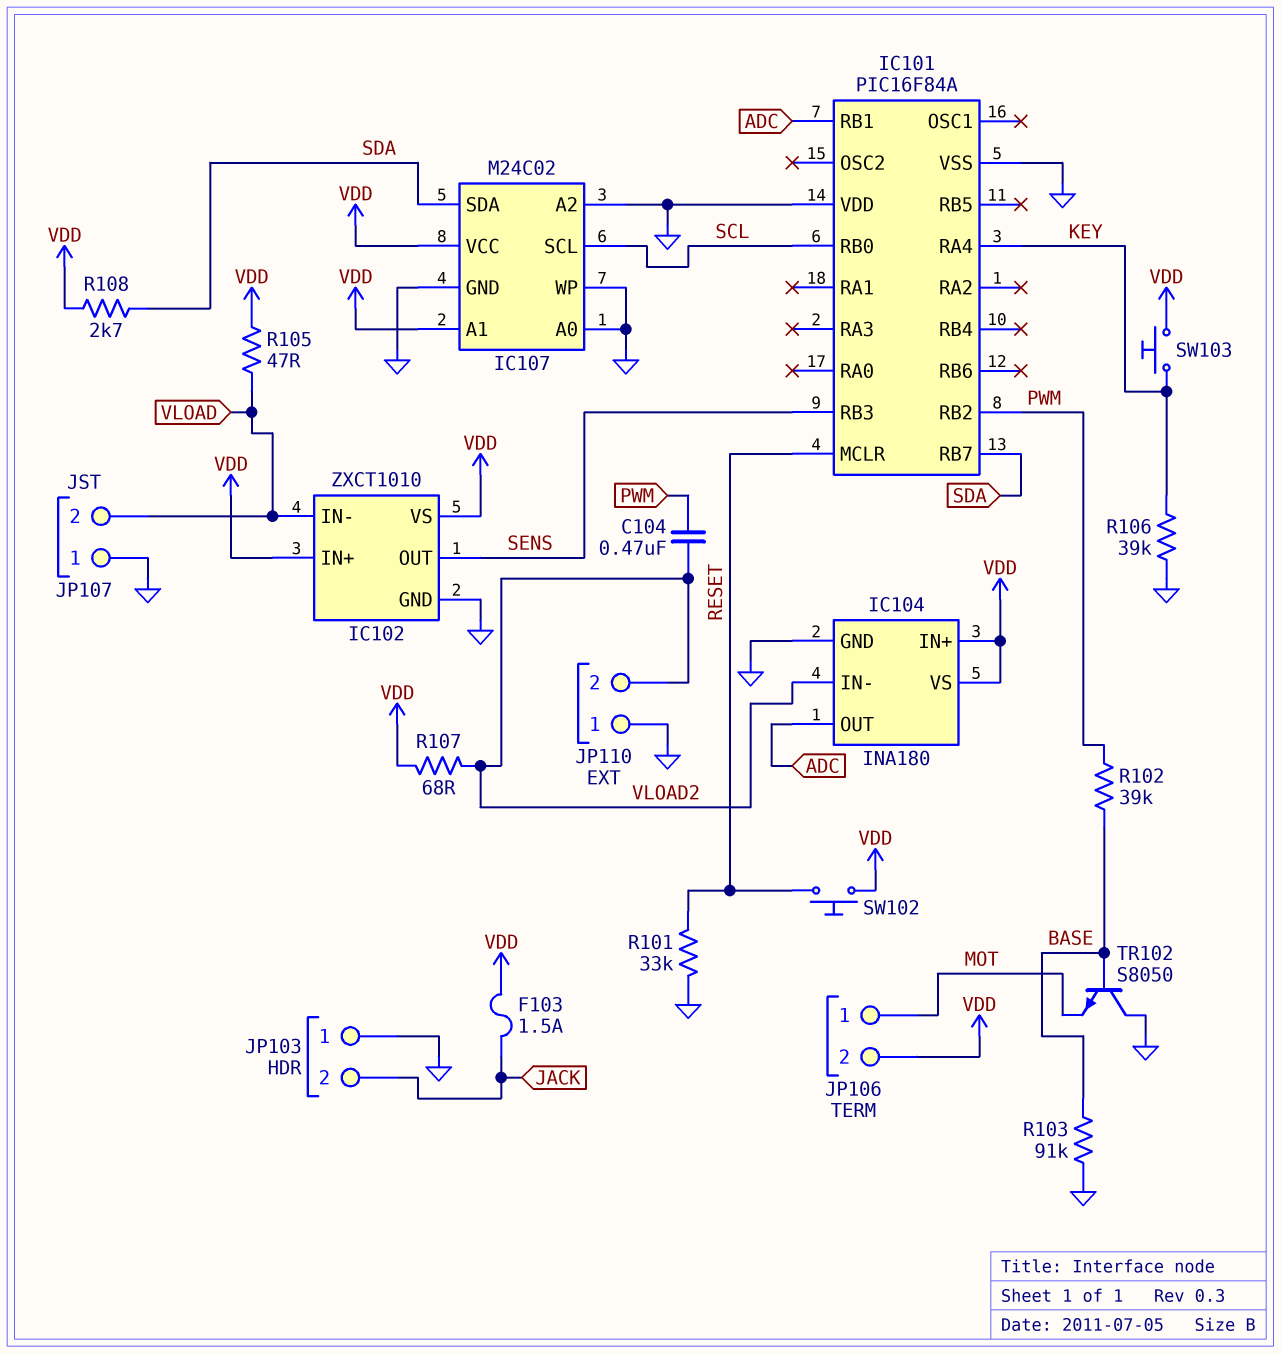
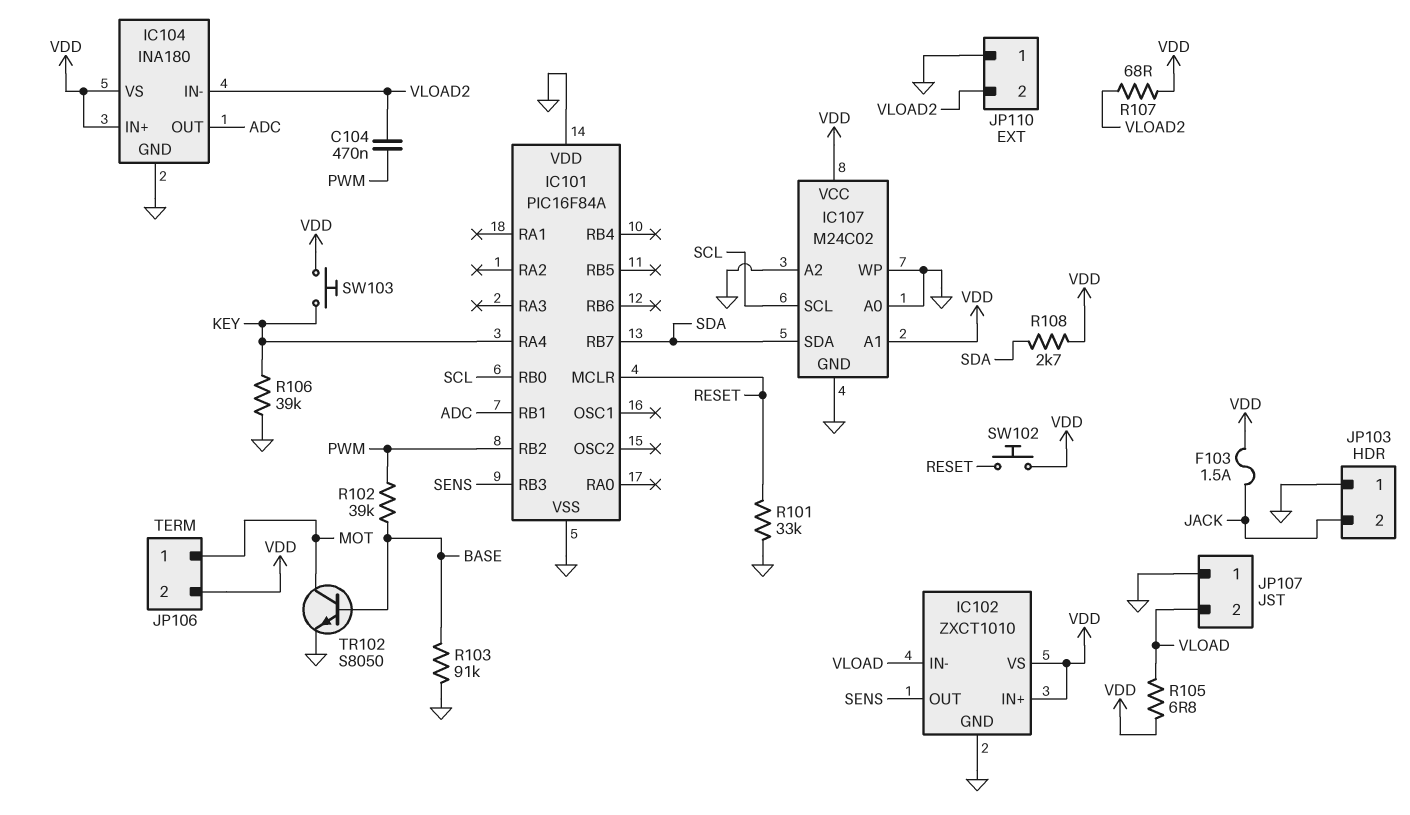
R105: 47 (VDD, VLOAD) -> 6.8 (VDD, VLOAD)
TR102: NPN S8050 (B BASE, C GND, E MOT) -> NPN S8050 (B BASE, C MOT, E GND)

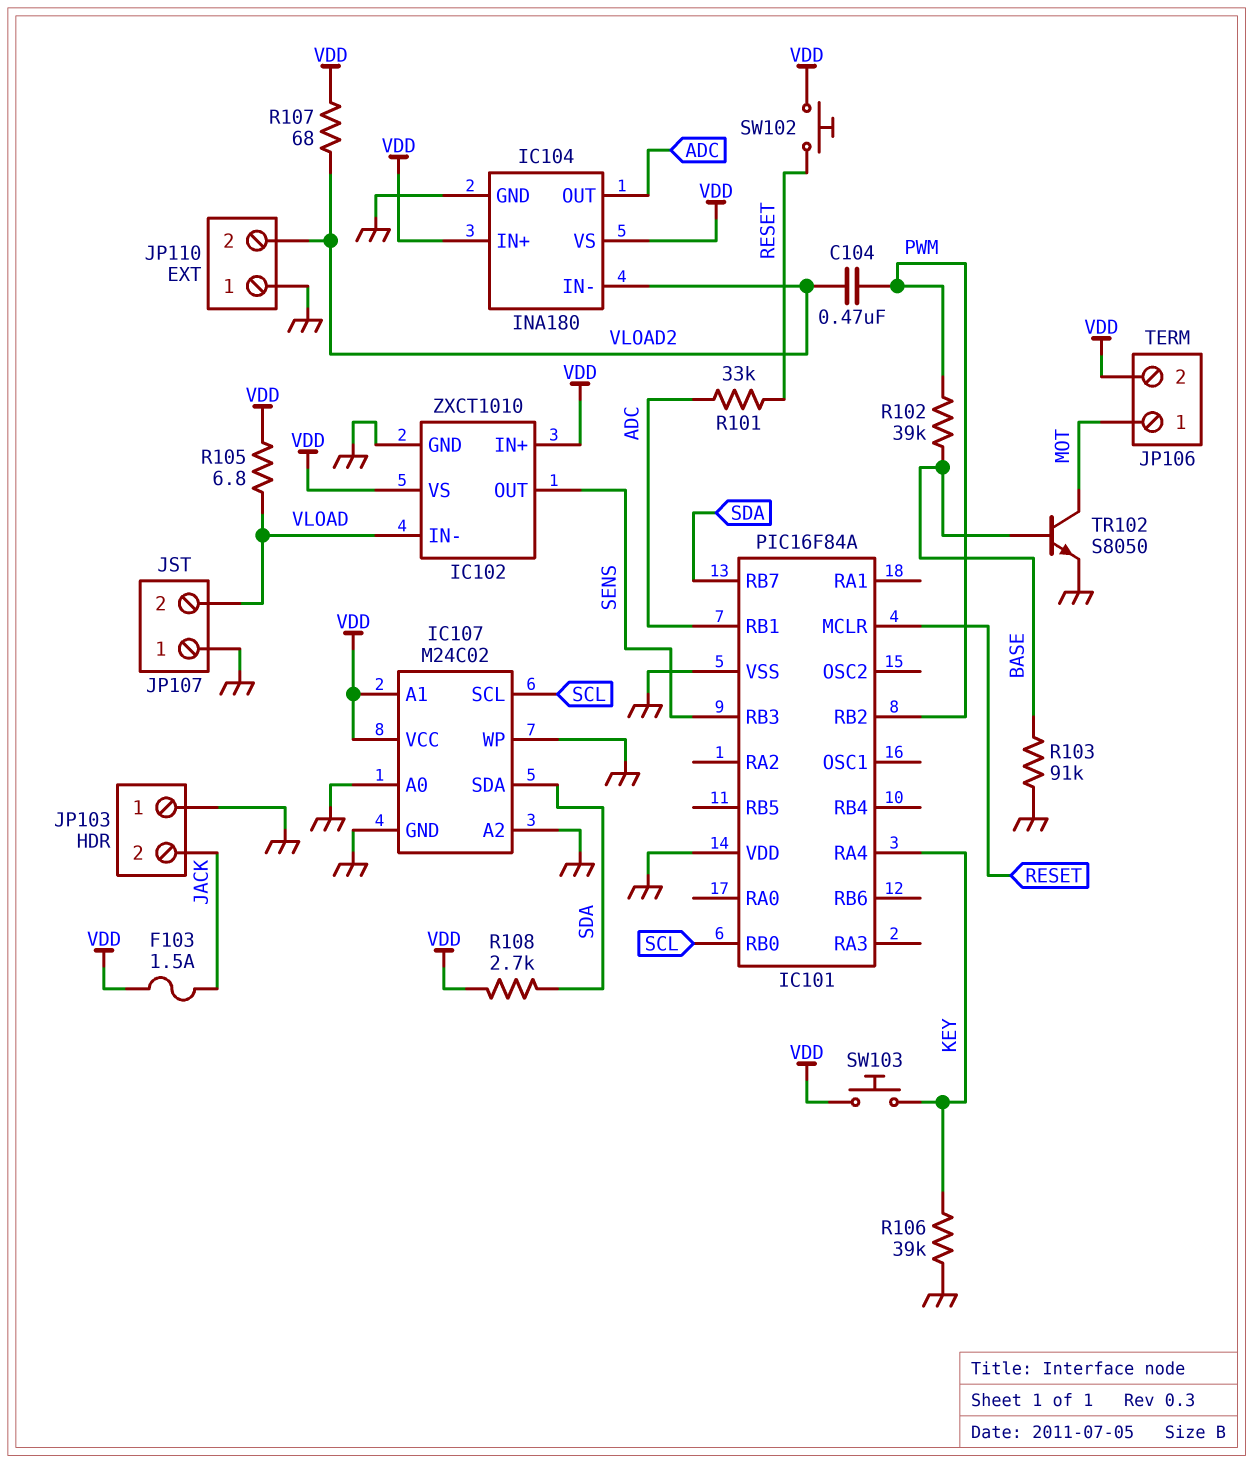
R101: 33k (GND, RESET) -> 33k (ADC, RESET)

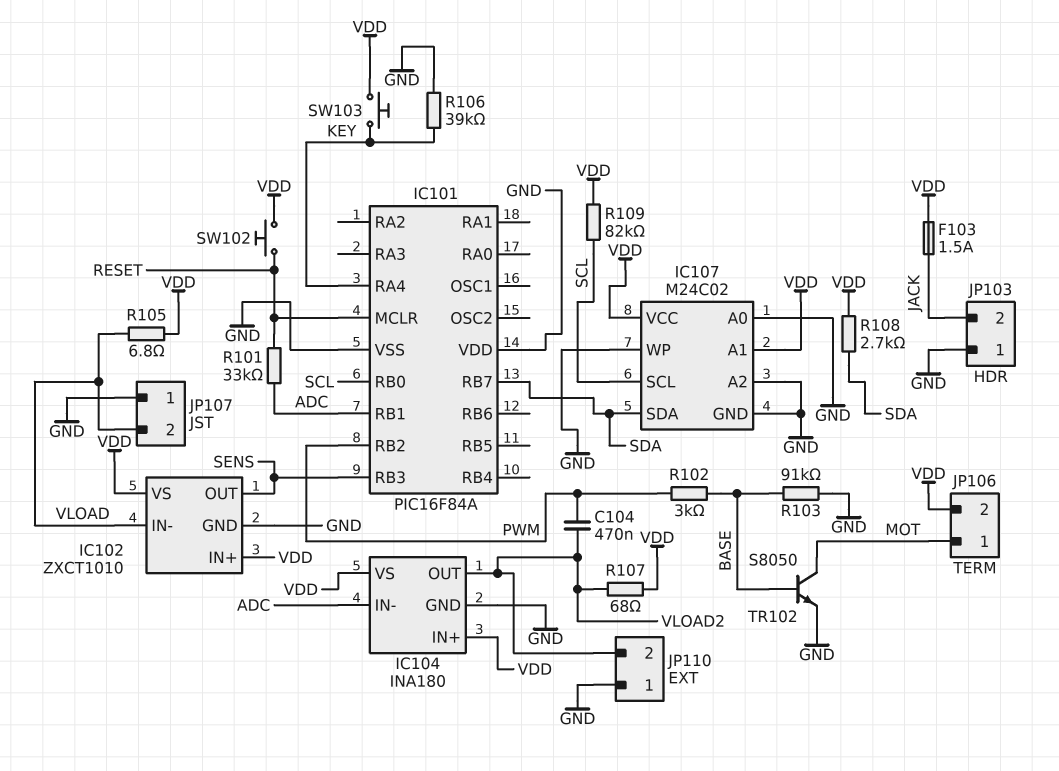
IC104 pin IN-: VLOAD2 -> ADC
IC104 pin OUT: ADC -> VLOAD2
R102: 39k (BASE, PWM) -> 3k (BASE, PWM)
R109: none -> 82k (SCL, VDD)

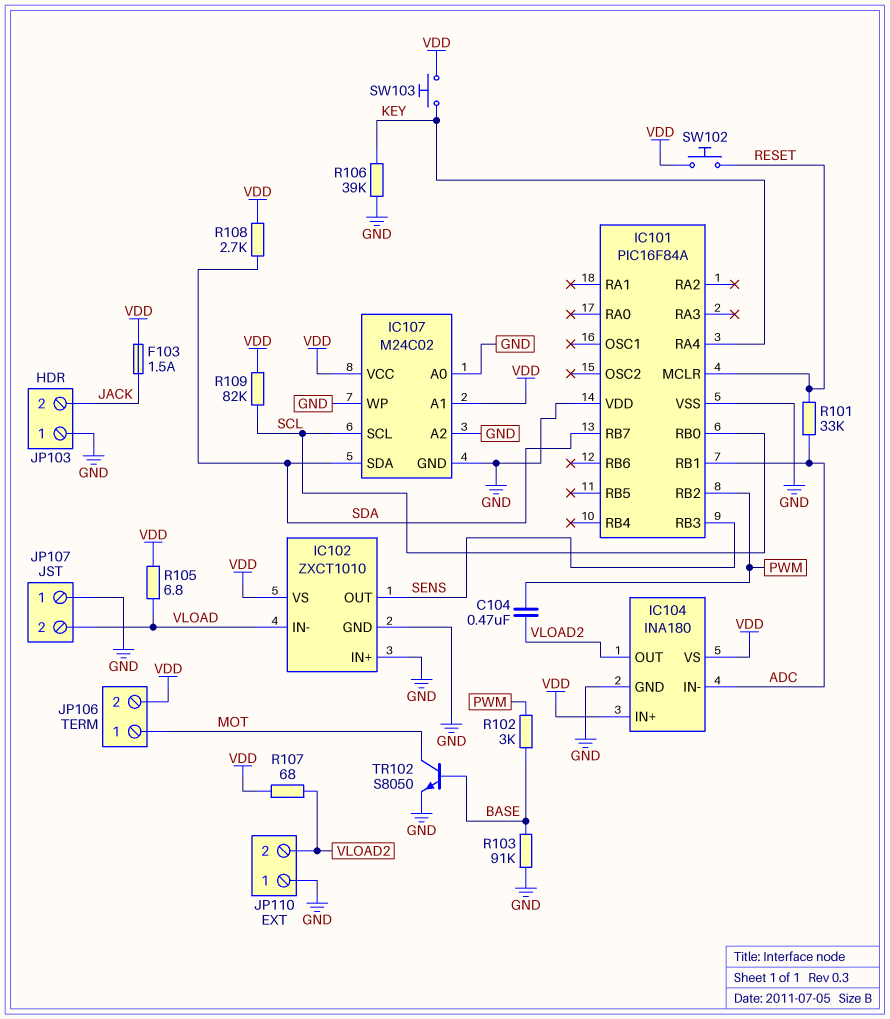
IC102 pin IN+: VDD -> GND

